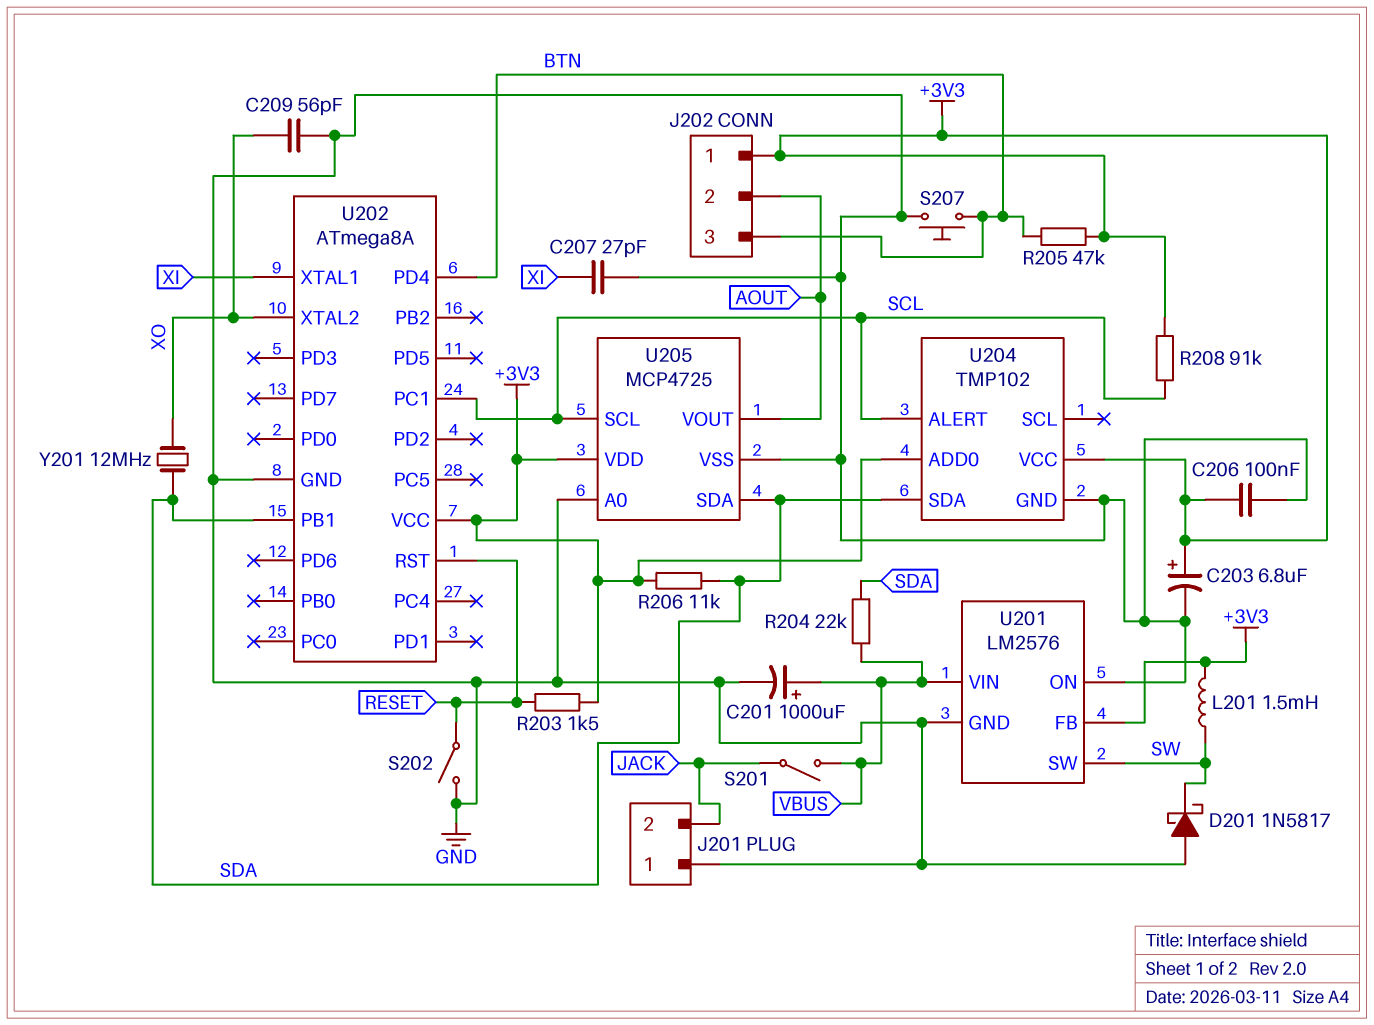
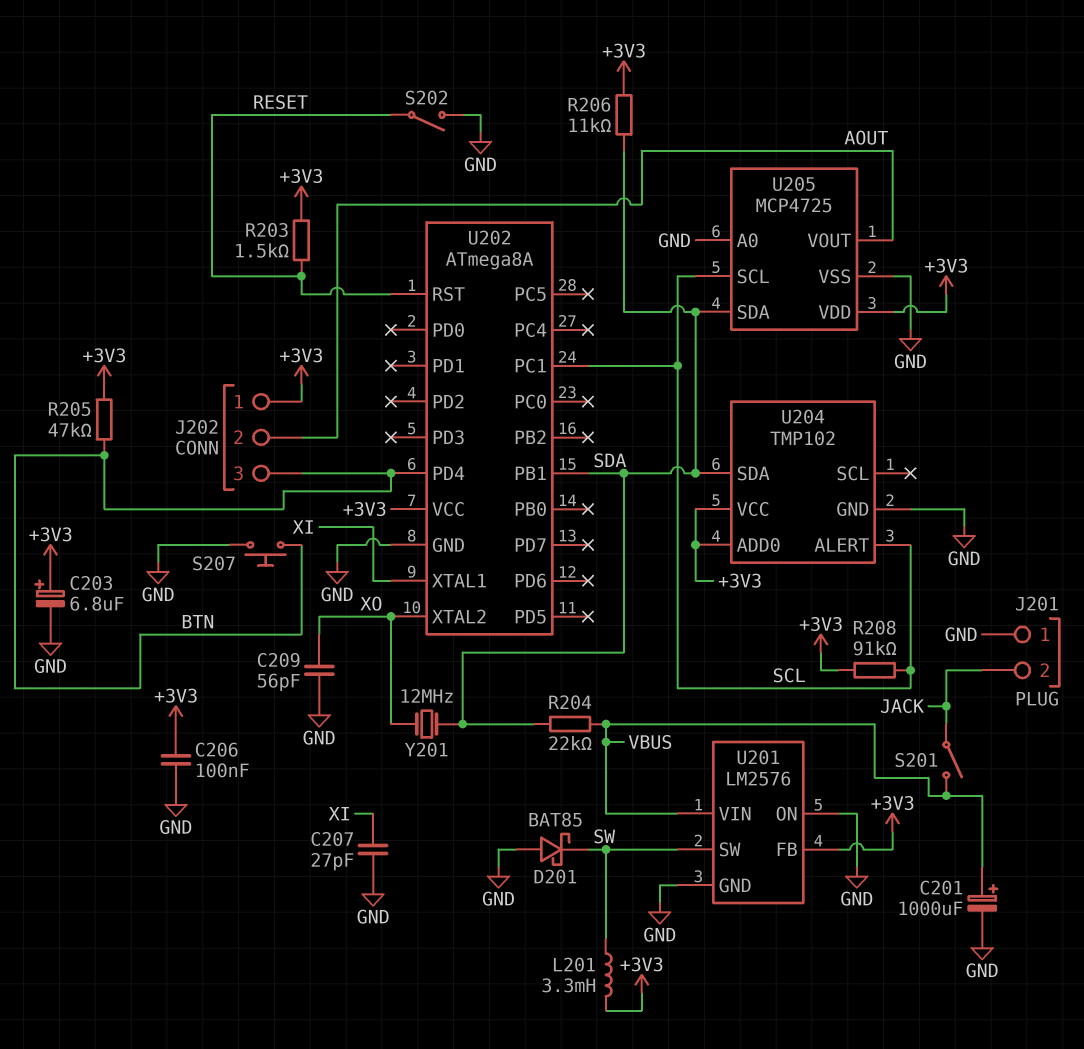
D201: schottky 1N5817 (A GND, K SW) -> schottky BAT85 (A GND, K SW)
L201: 1.5mH (+3V3, SW) -> 3.3mH (+3V3, SW)

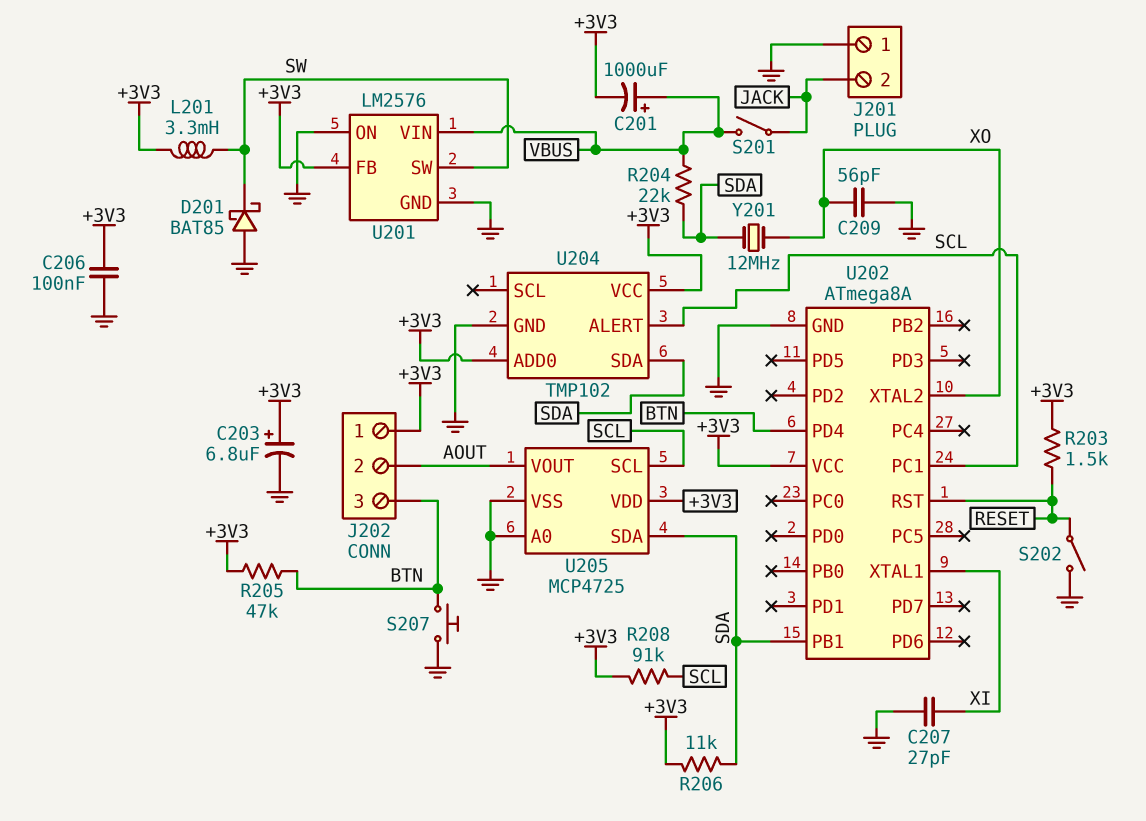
C201: 1000uF (plus VBUS, minus GND) -> 1000uF (plus VBUS, minus +3V3)

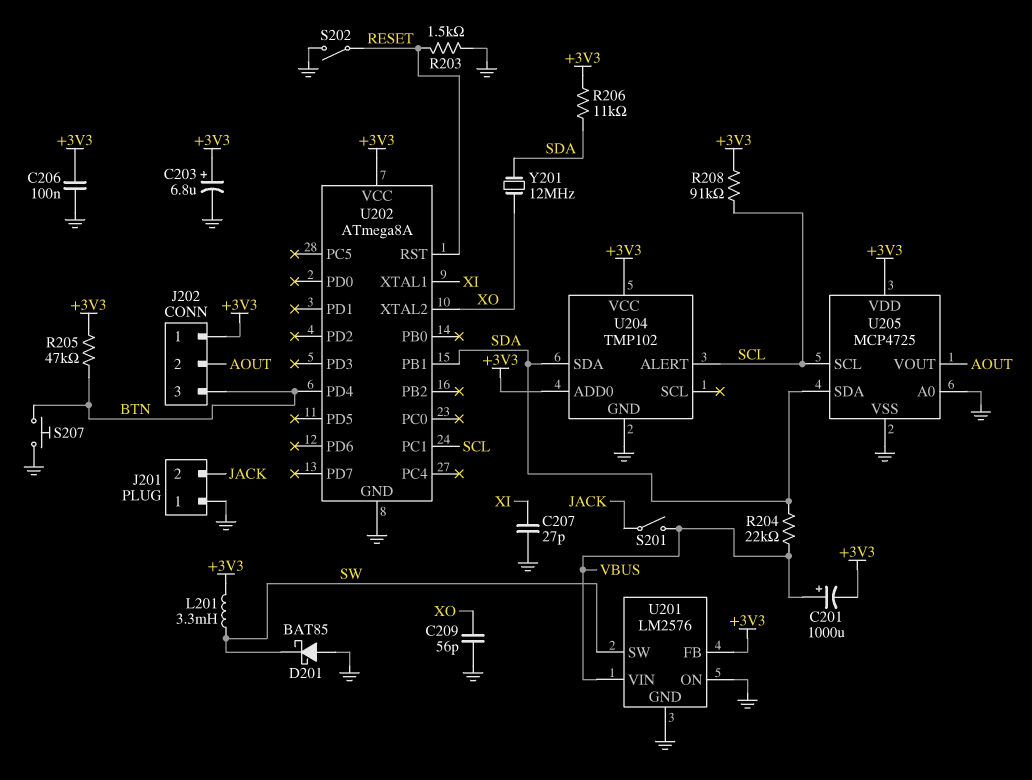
R203: 1.5k (+3V3, RESET) -> 1.5k (GND, RESET)

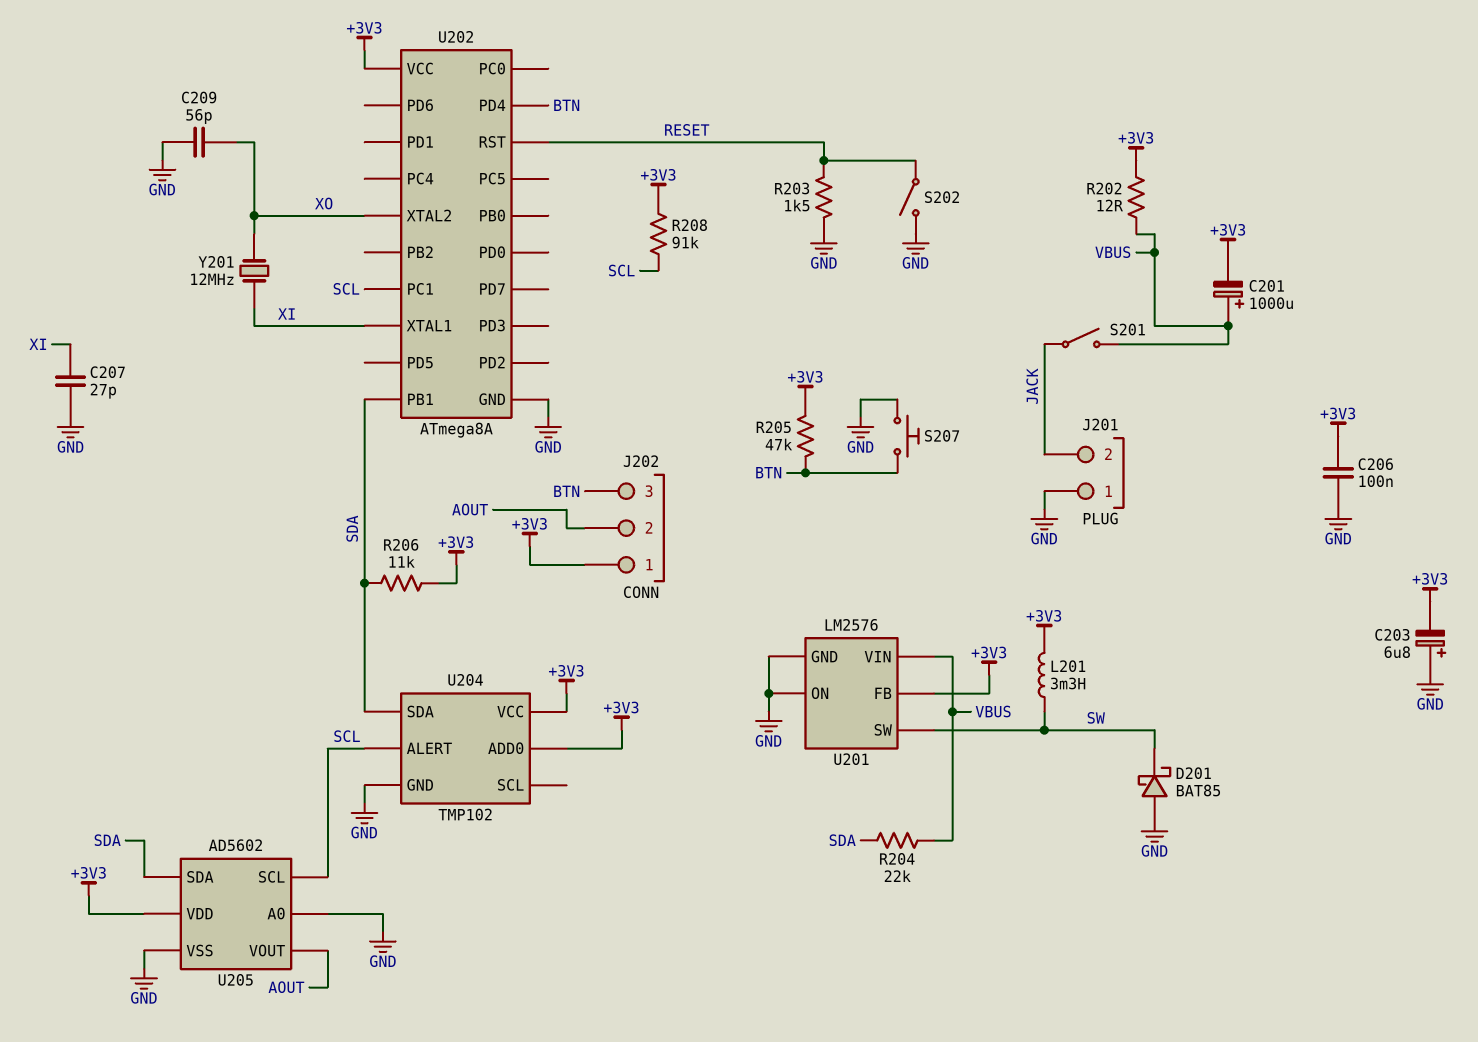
C203: 6.8uF (plus +3V3, minus GND) -> 6.8uF (plus GND, minus +3V3)
R202: none -> 12 (+3V3, VBUS)
U205: MCP4725 -> AD5602
Y201: 12MHz (SDA, XO) -> 12MHz (XI, XO)

